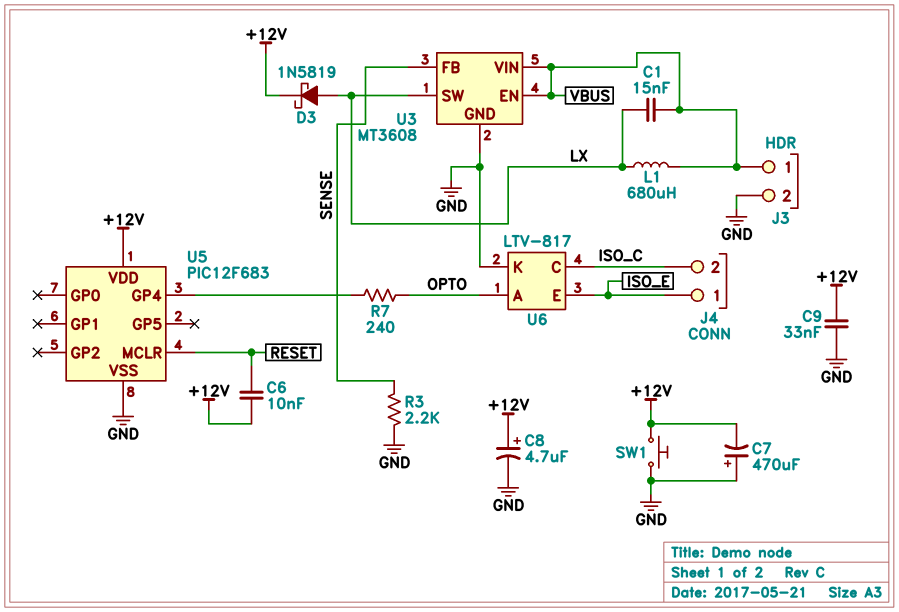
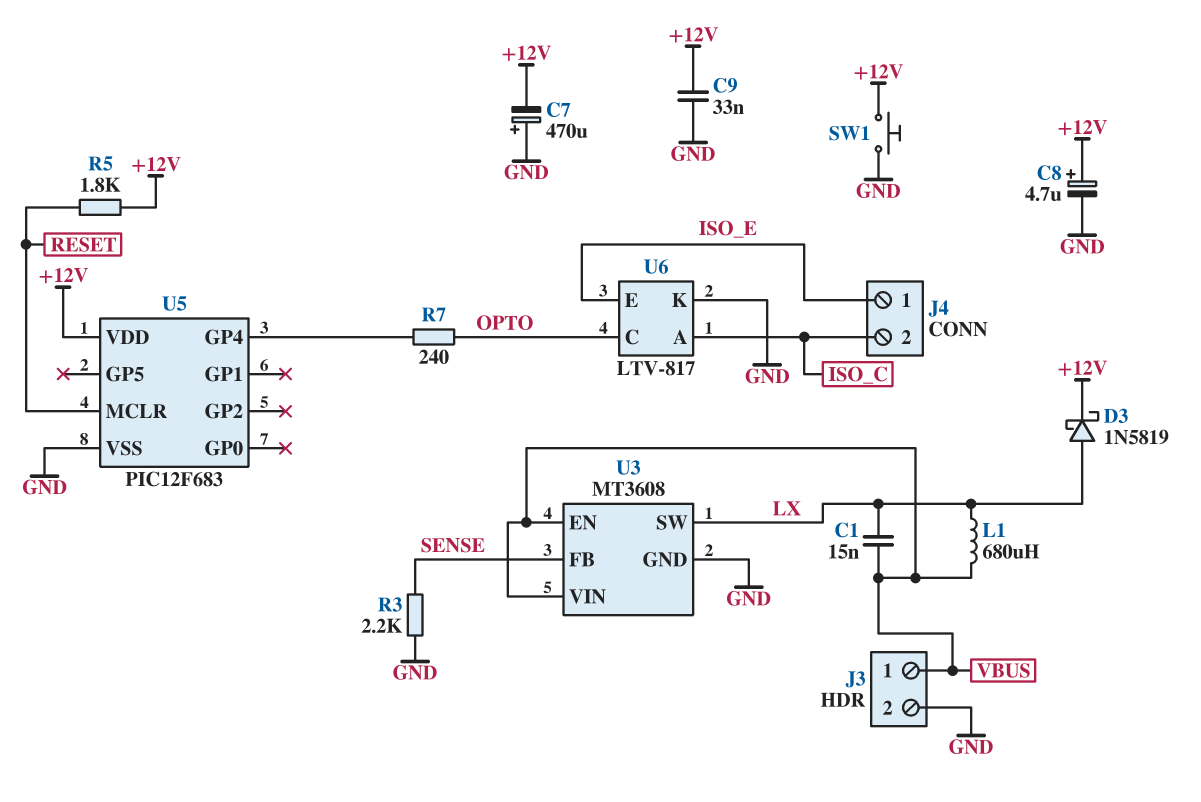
C6: 10nF (+12V, RESET) -> none
R5: none -> 1.8k (+12V, RESET)
U6 pin A: OPTO -> ISO_C
U6 pin C: ISO_C -> OPTO

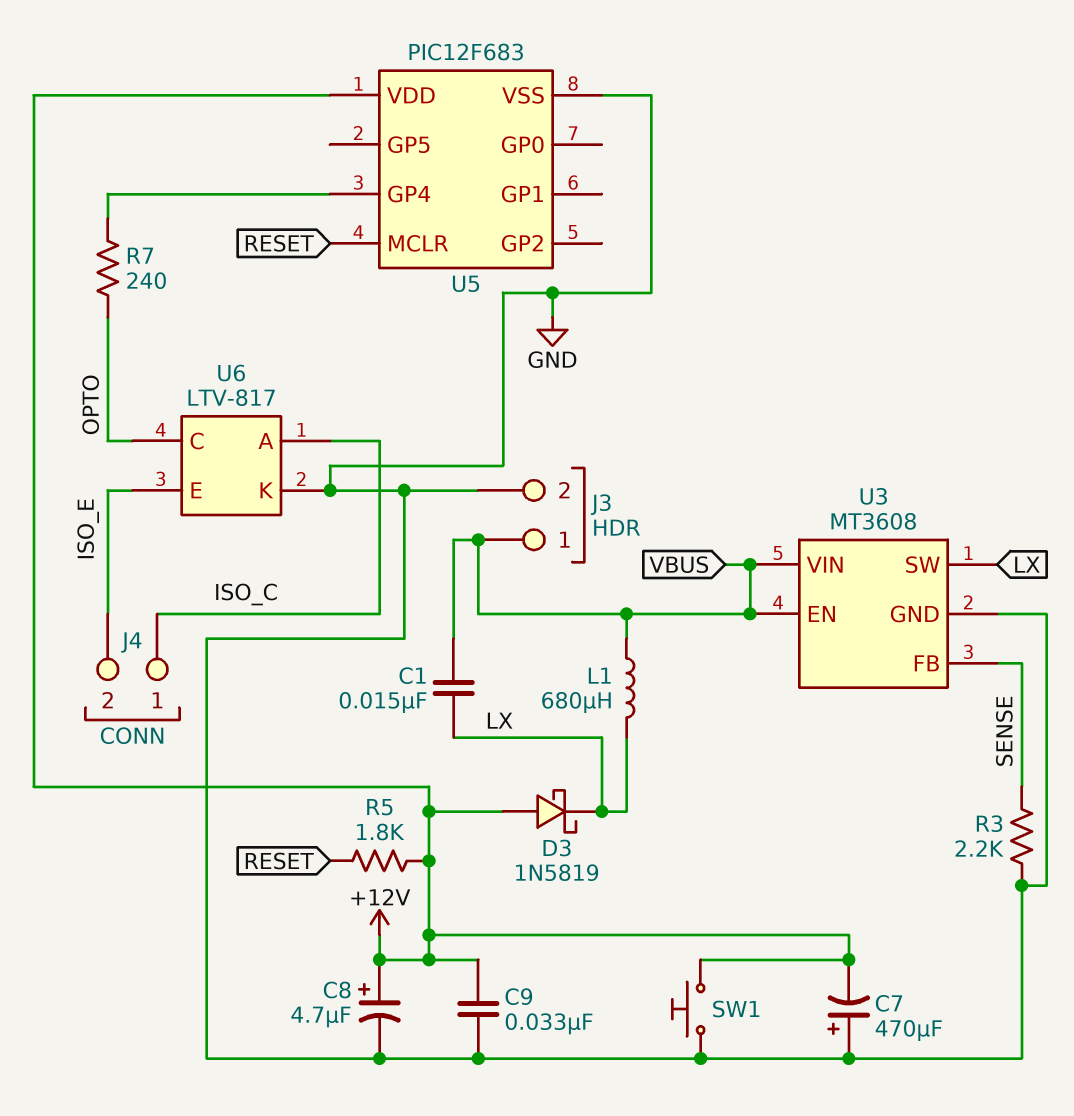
D3: schottky 1N5819 (A LX, K +12V) -> schottky 1N5819 (A +12V, K LX)
J4 pin 1: ISO_E -> ISO_C
J4 pin 2: ISO_C -> ISO_E

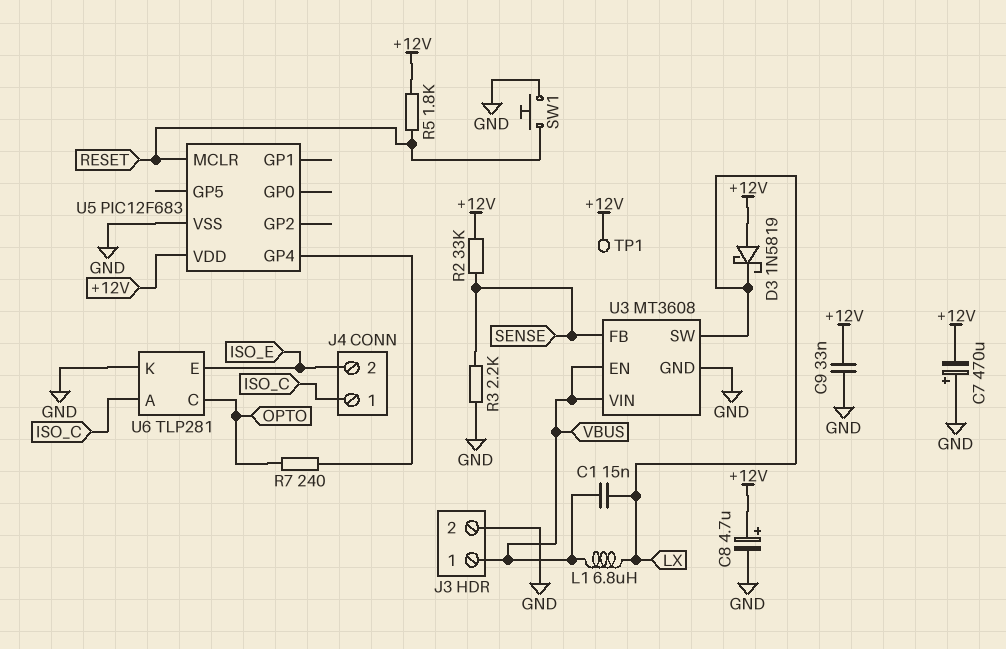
L1: 680uH (LX, VBUS) -> 6.8uH (LX, VBUS)
R2: none -> 33k (+12V, SENSE)
SW1: button (+12V, GND) -> button (GND, RESET)
TP1: none -> test point (+12V)
U6: LTV-817 -> TLP281

